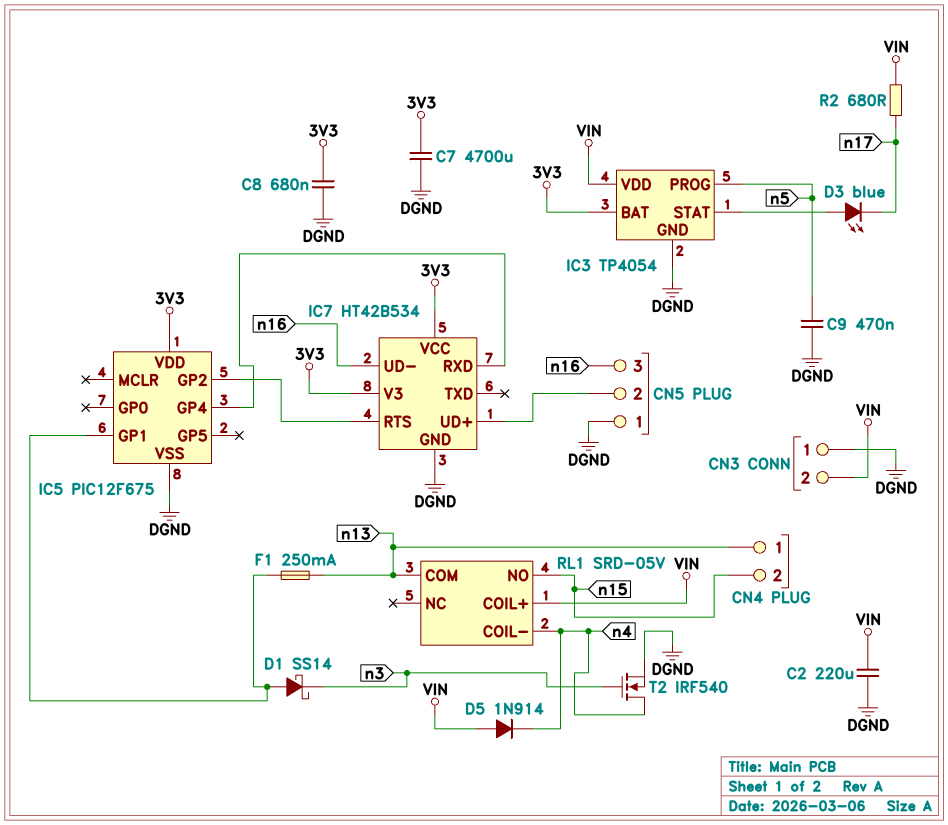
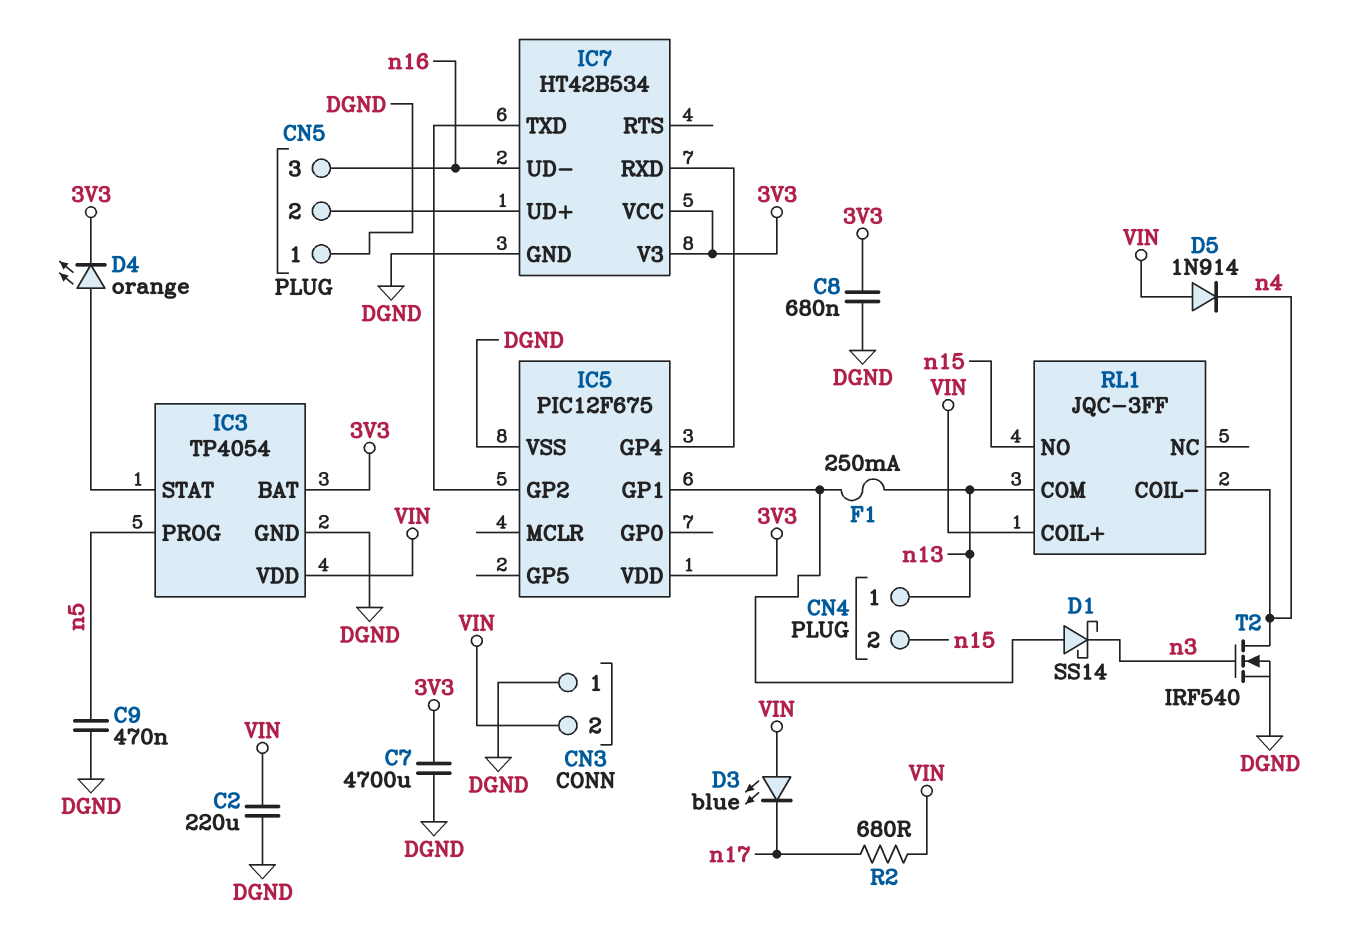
D3: LED blue (A IC3/STAT, K n17) -> LED blue (A VIN, K n17)
D4: none -> LED orange (A IC3/STAT, K 3V3)
IC7 pin RTS: IC5/GP2 -> none
IC7 pin TXD: none -> IC5/GP2
RL1: SRD-05V -> JQC-3FF

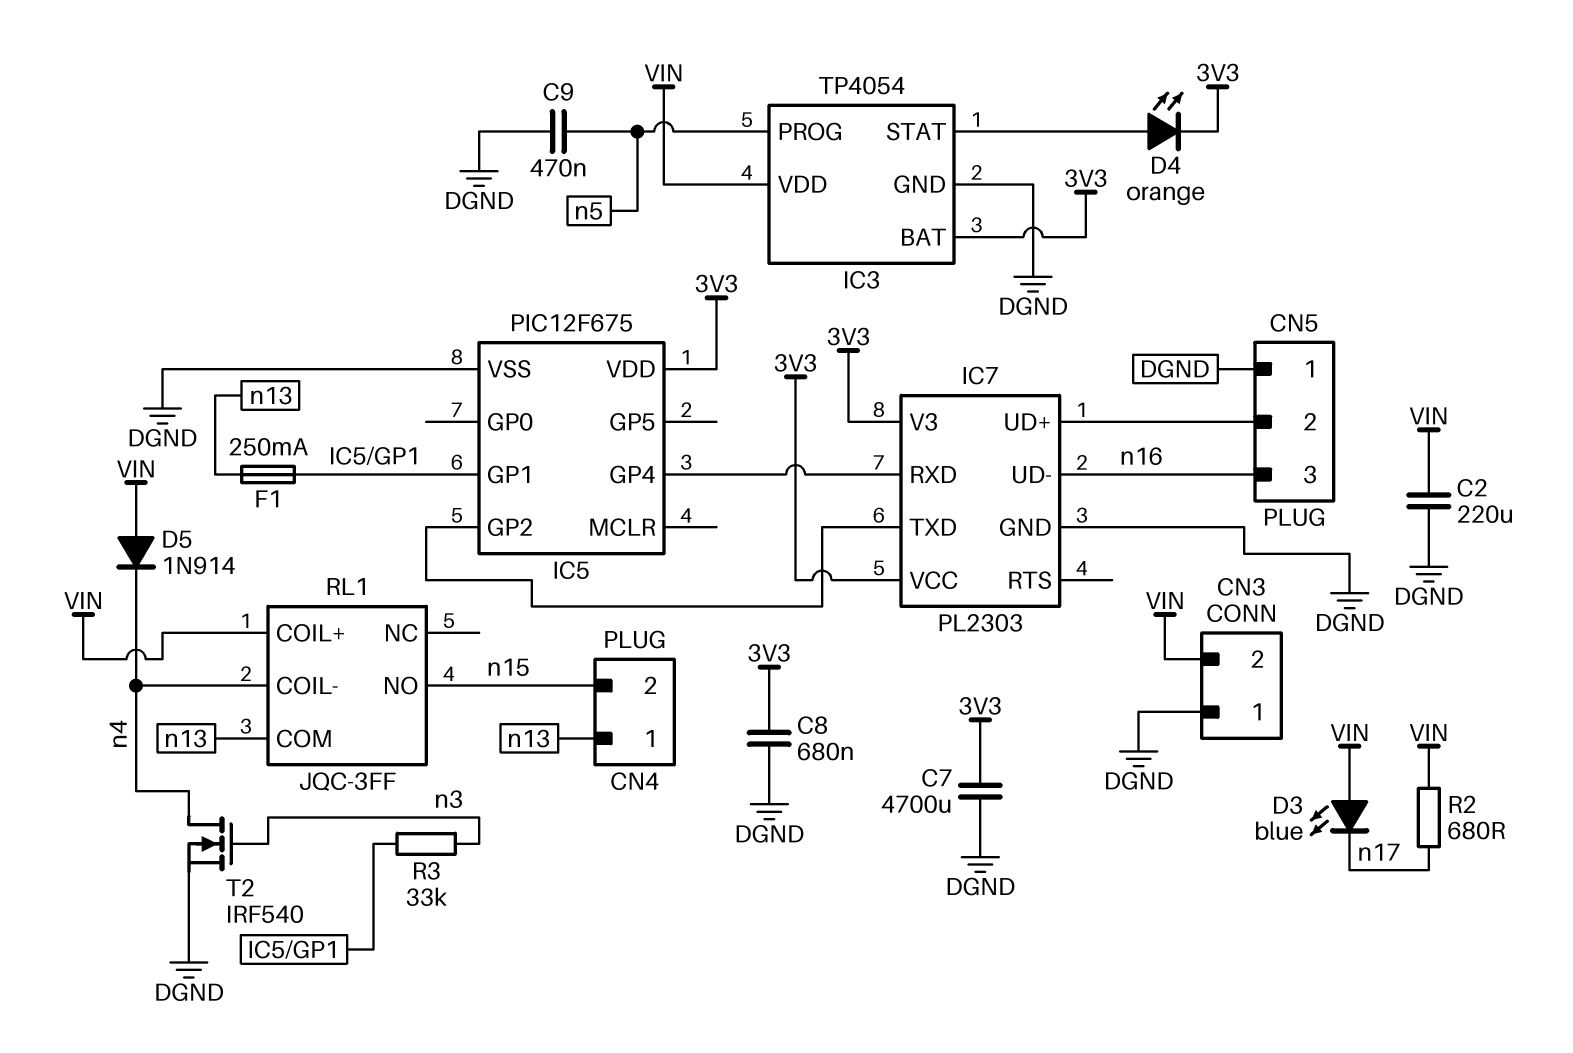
D1: schottky SS14 (A IC5/GP1, K n3) -> none
IC7: HT42B534 -> PL2303
R3: none -> 33k (IC5/GP1, n3)

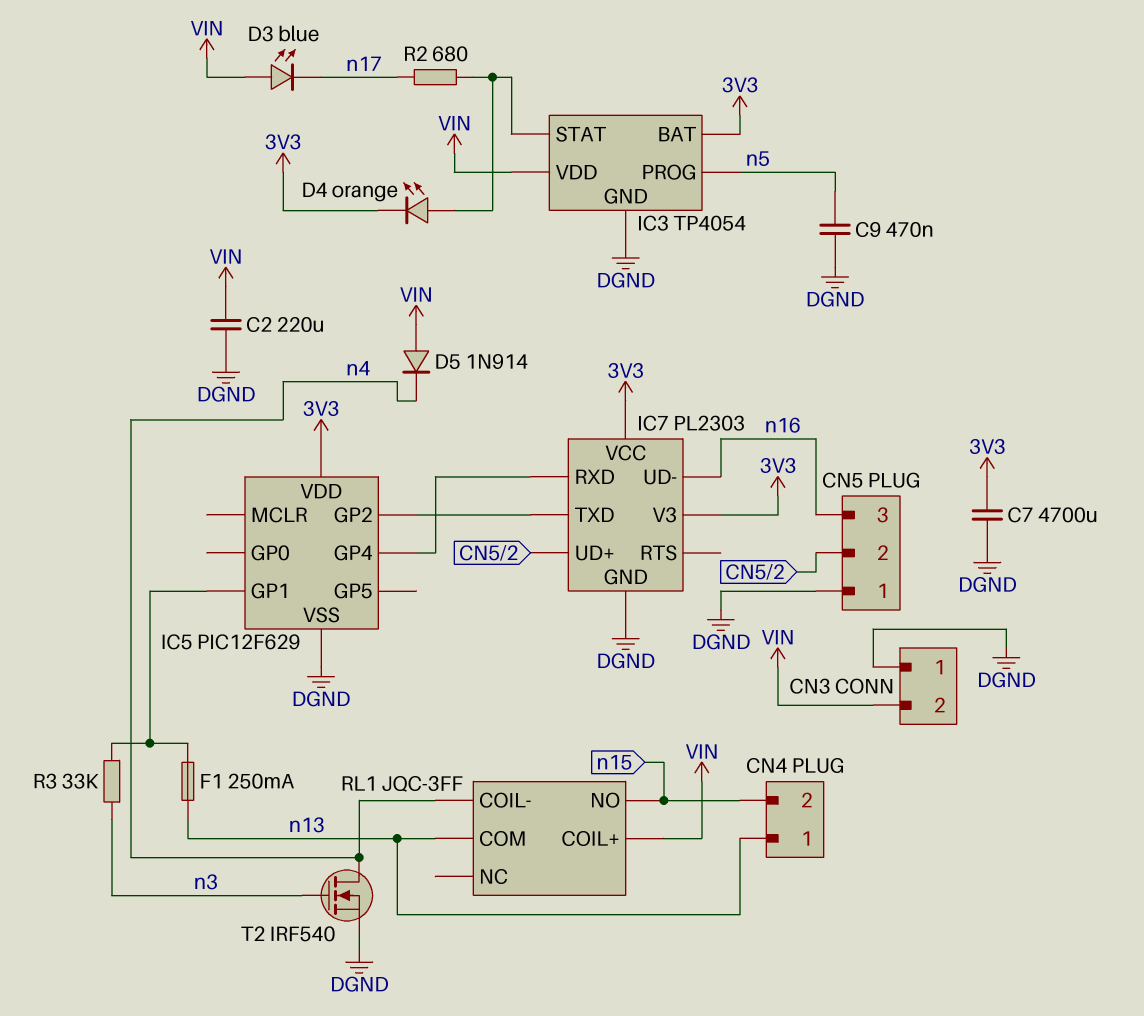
C8: 680nF (3V3, DGND) -> none
IC5: PIC12F675 -> PIC12F629
R2: 680 (VIN, n17) -> 680 (IC3/STAT, n17)

